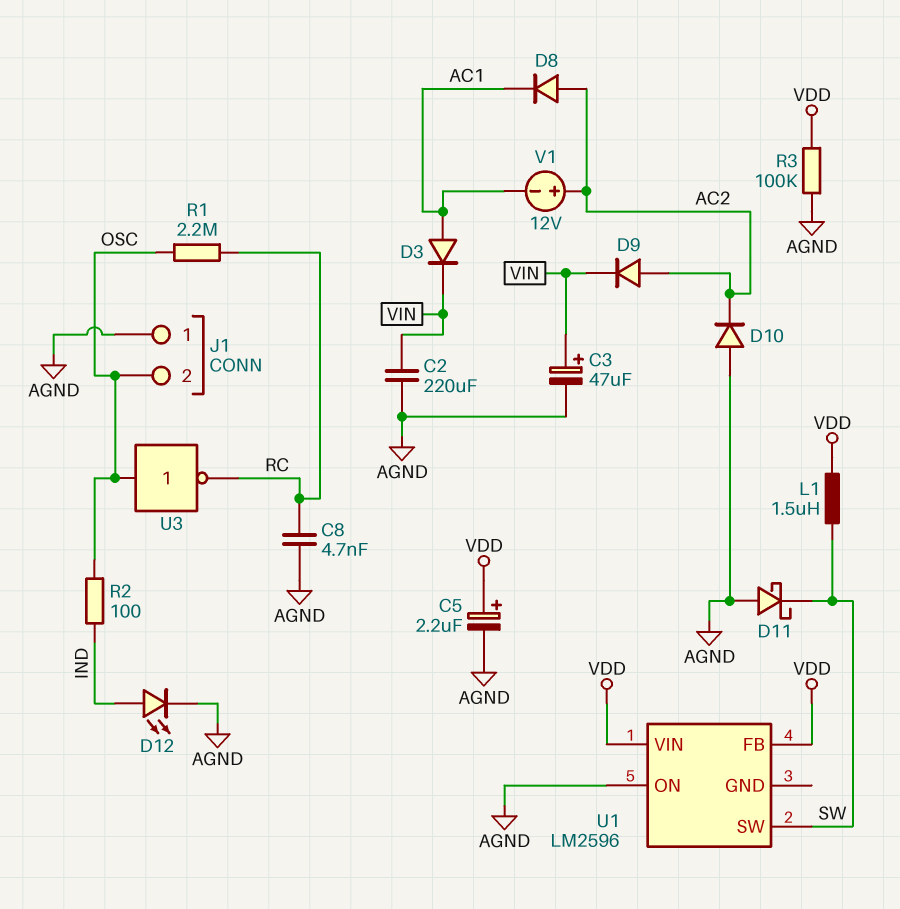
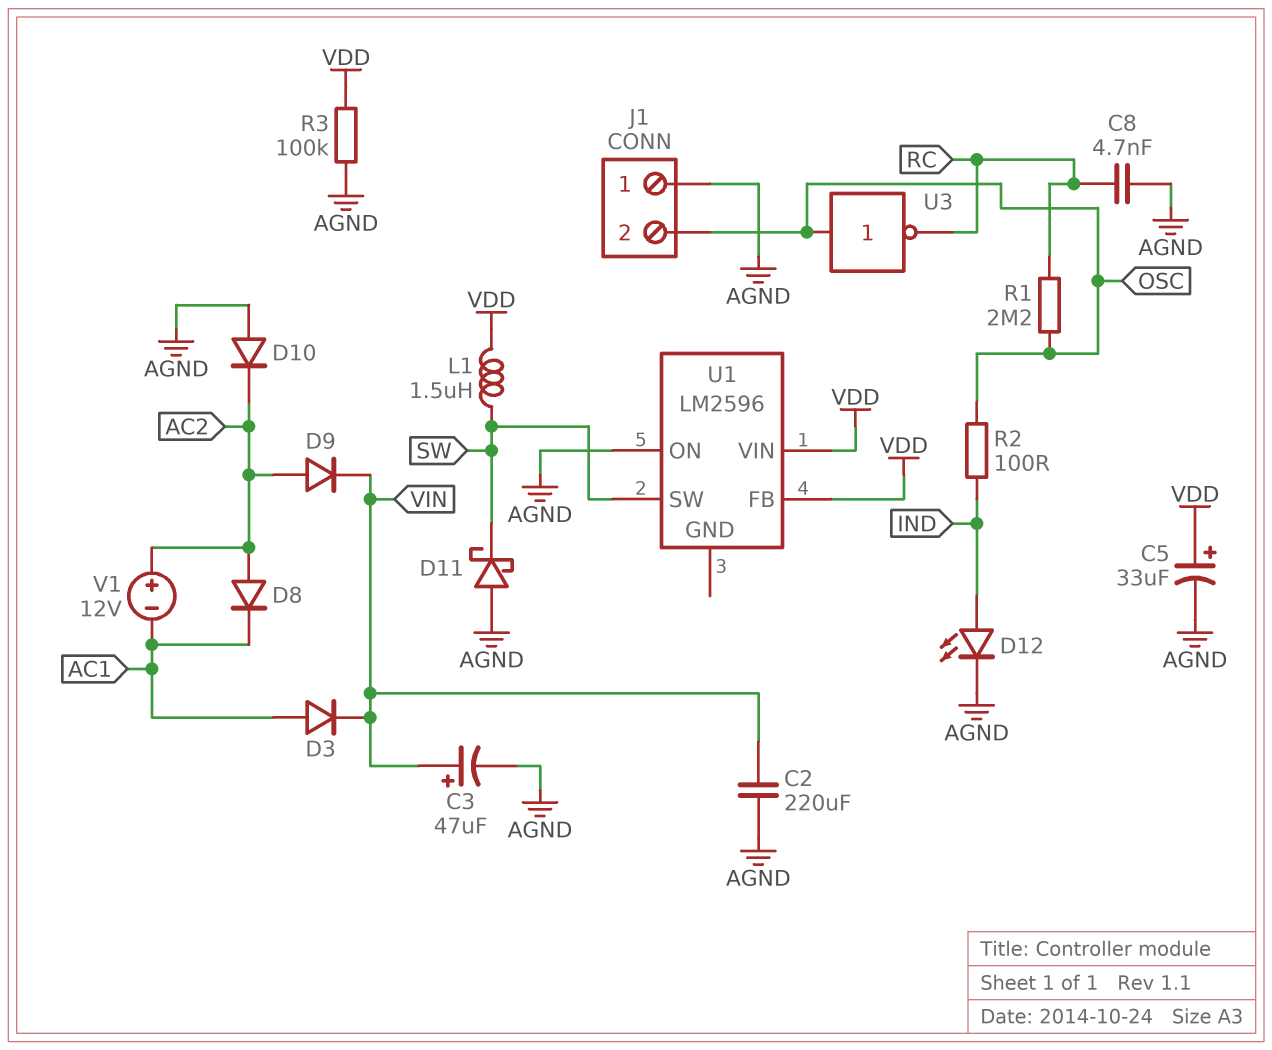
C5: 2.2uF (plus VDD, minus AGND) -> 33uF (plus VDD, minus AGND)

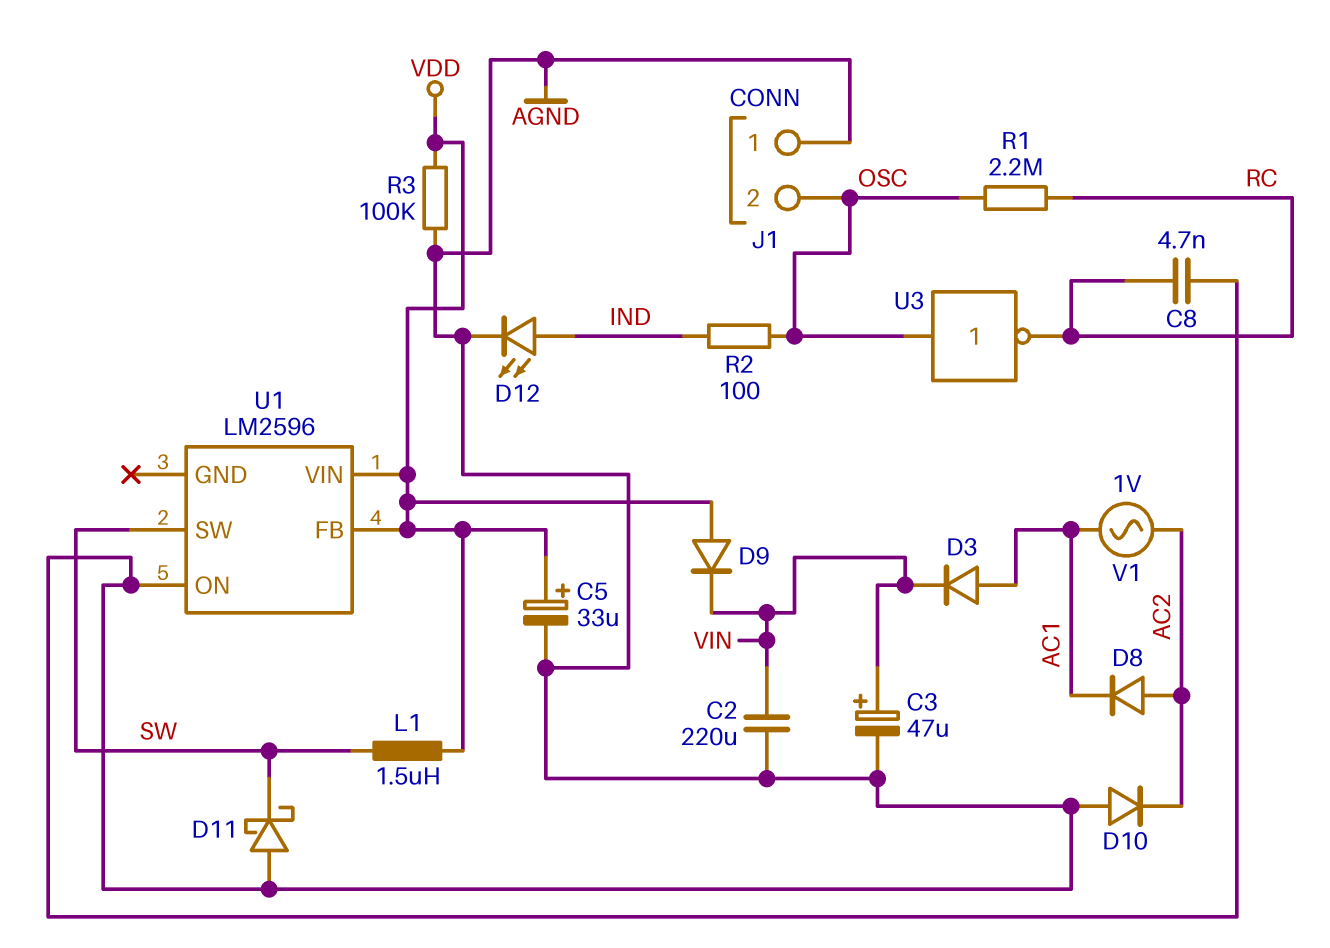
D9: diode (A AC2, K VIN) -> diode (A VDD, K VIN)
V1: 12V (plus AC2, minus AC1) -> AC 1V (AC1, AC2)

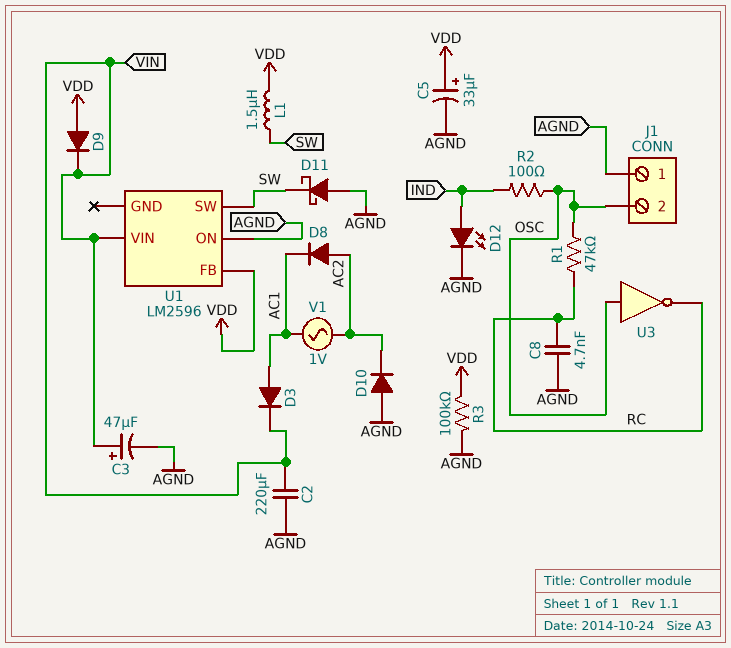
R1: 2.2M (OSC, RC) -> 47k (OSC, RC)
U1 pin VIN: VDD -> VIN

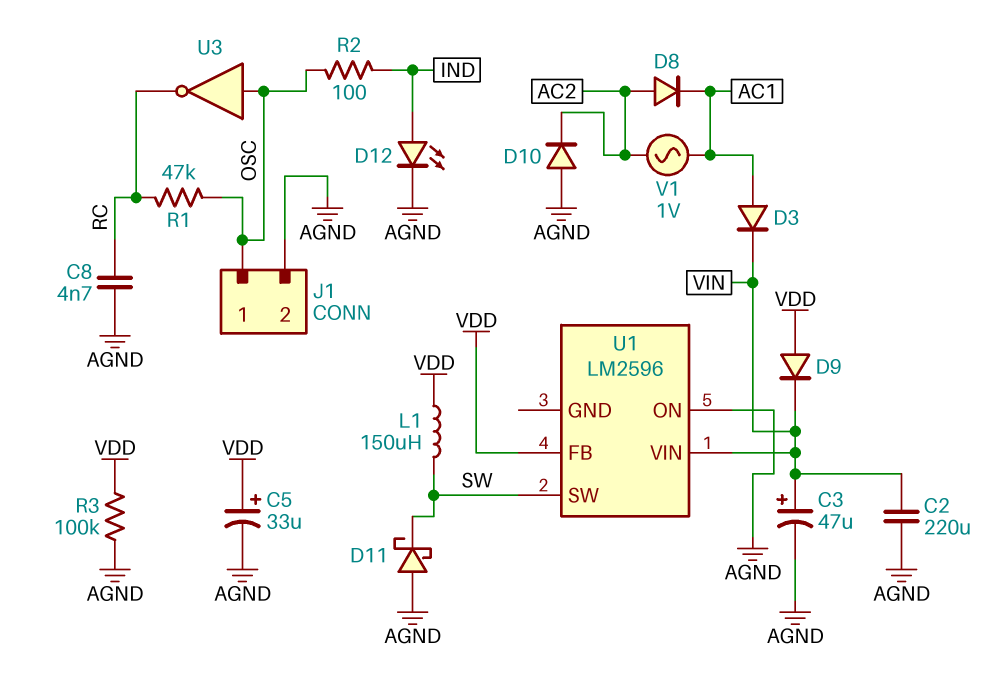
J1 pin 1: AGND -> OSC
J1 pin 2: OSC -> AGND
L1: 1.5uH (SW, VDD) -> 150uH (SW, VDD)

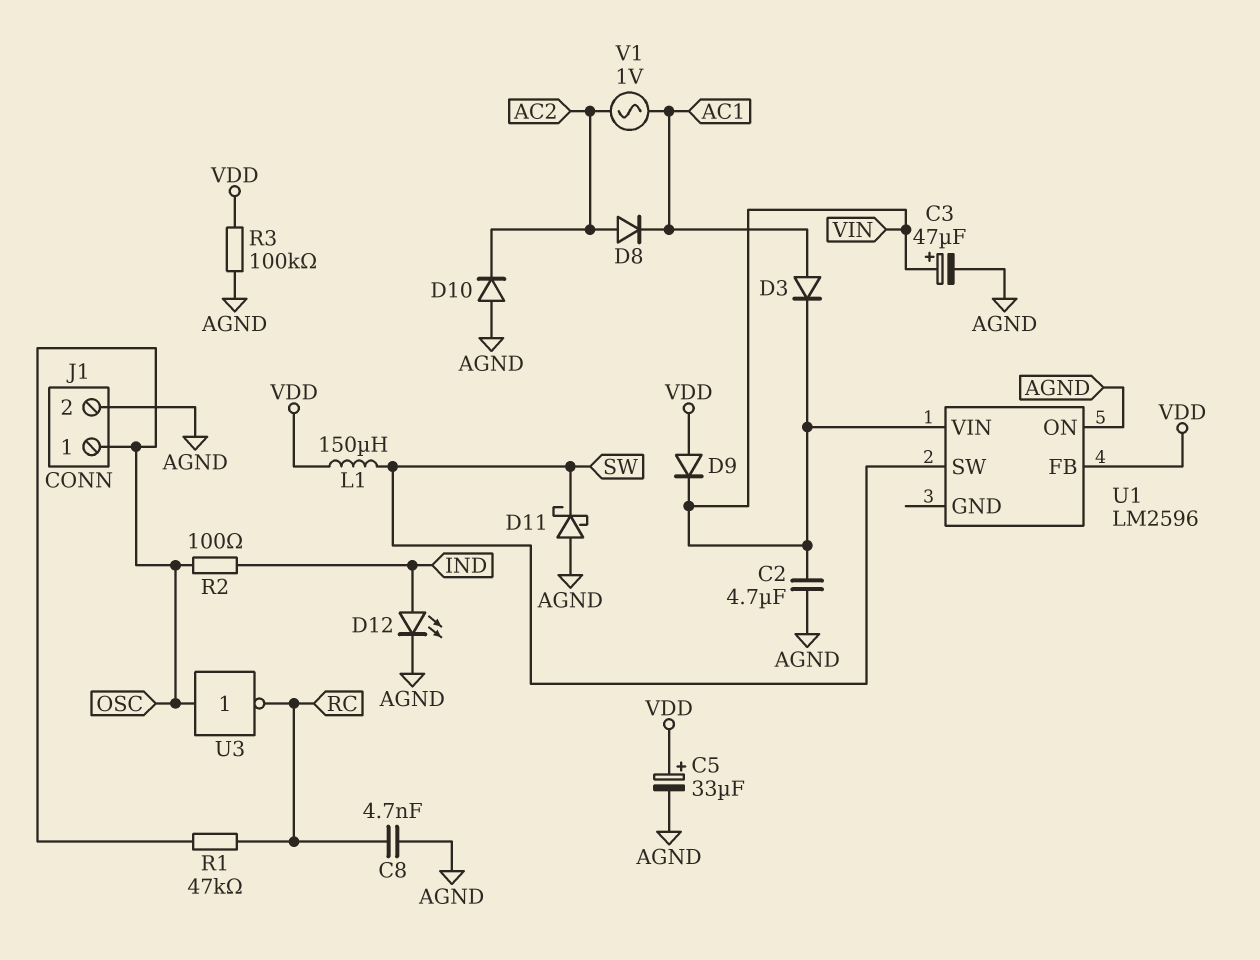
C2: 220uF (AGND, VIN) -> 4.7uF (AGND, VIN)

